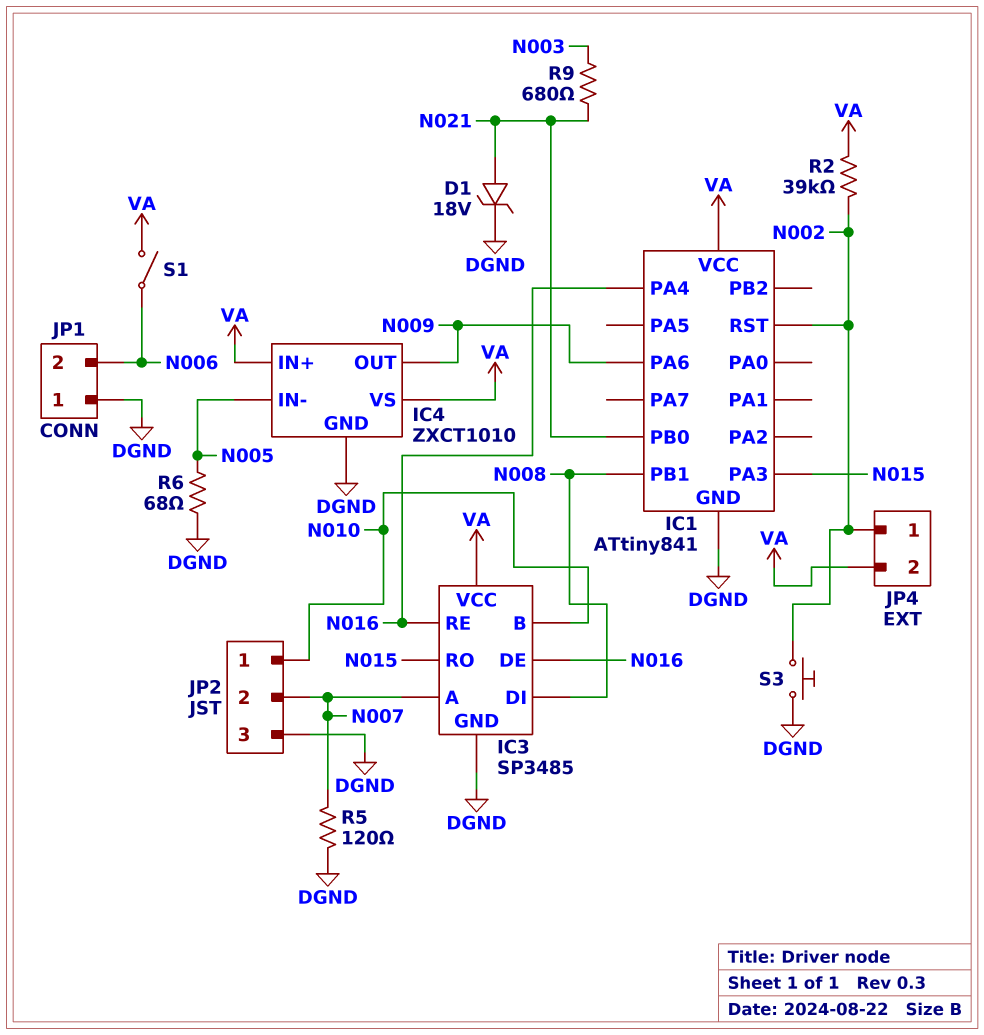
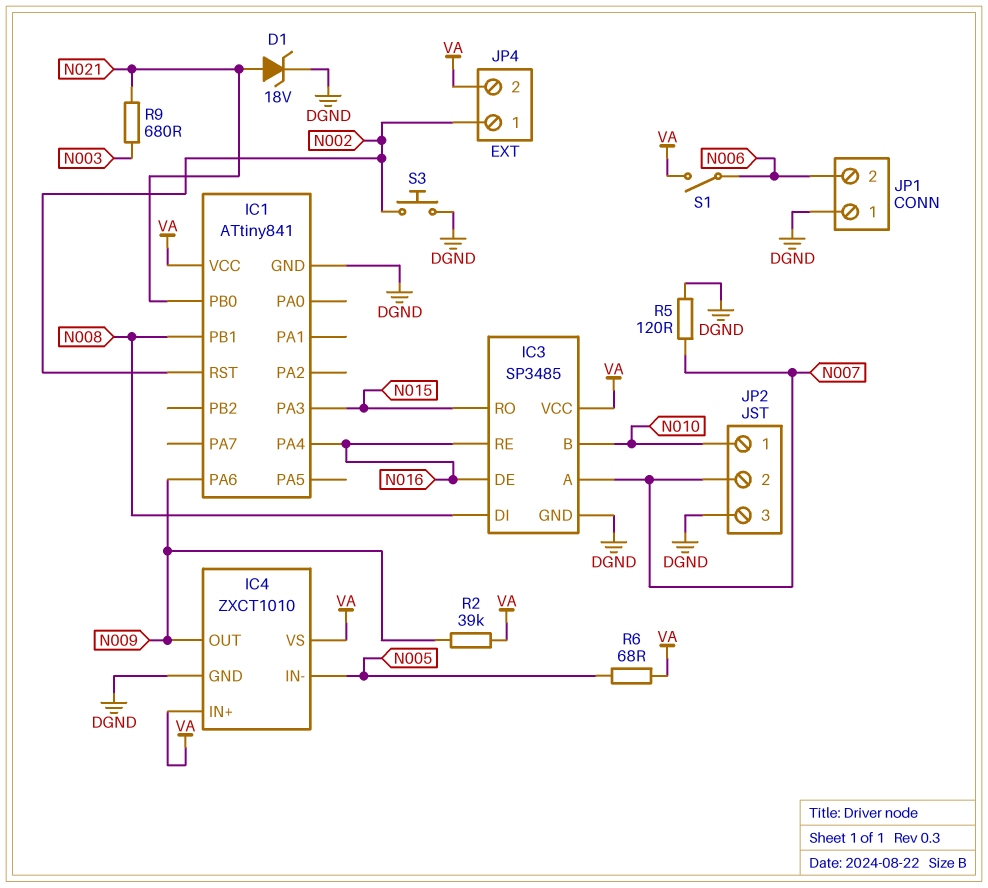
R2: 39k (N002, VA) -> 39k (N009, VA)
R6: 68 (DGND, N005) -> 68 (N005, VA)

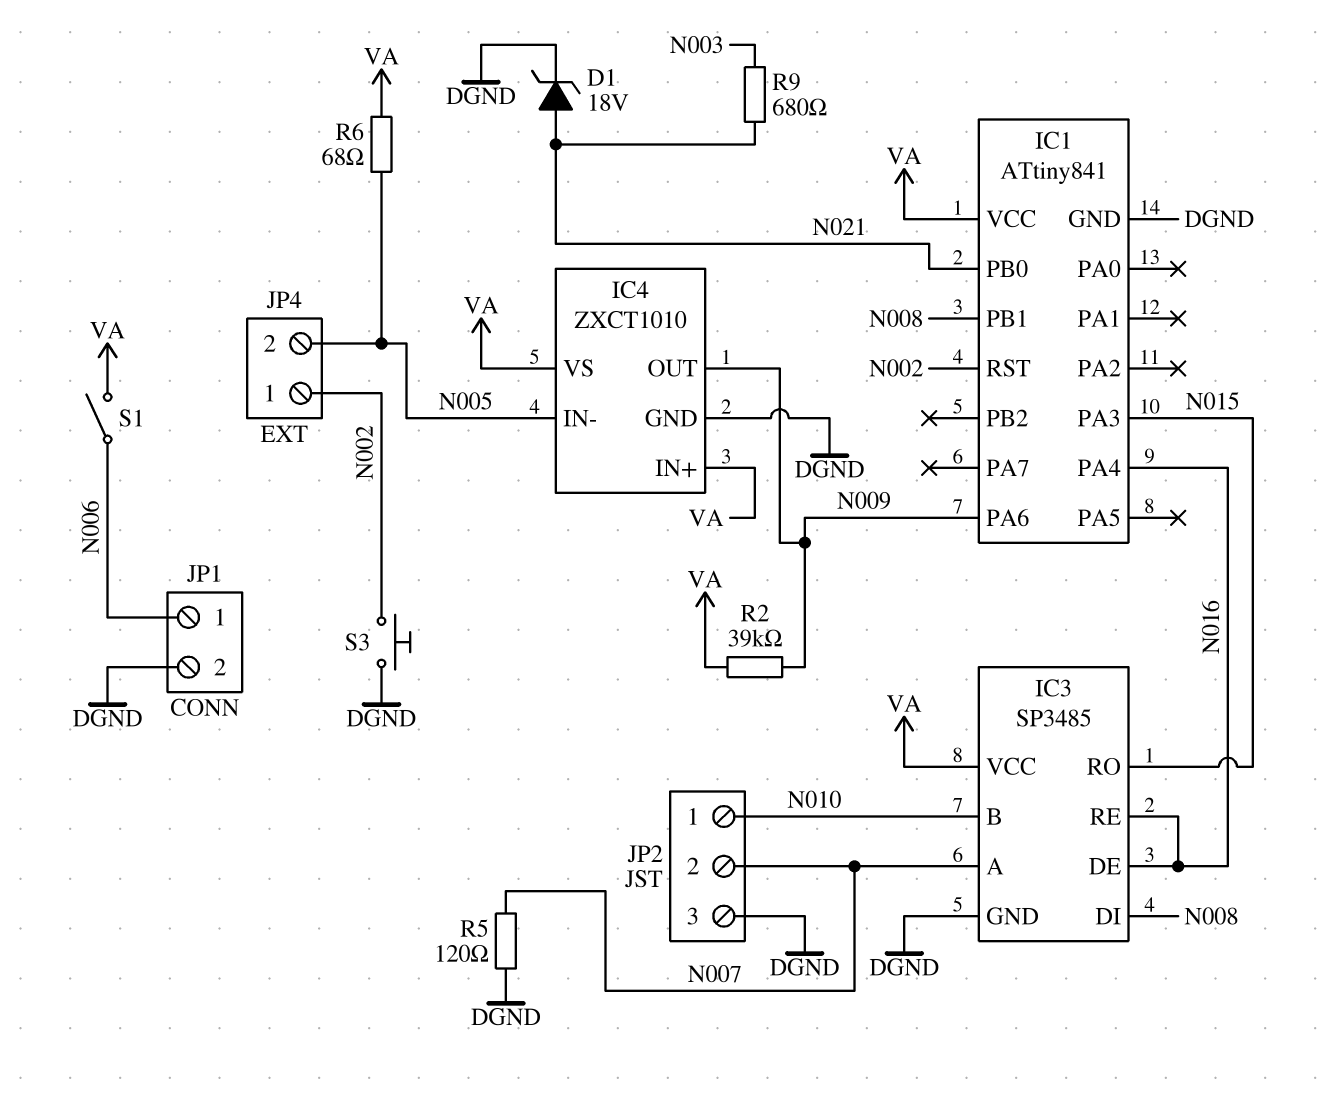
JP1 pin 1: DGND -> N006
JP1 pin 2: N006 -> DGND
JP4 pin 2: VA -> N005

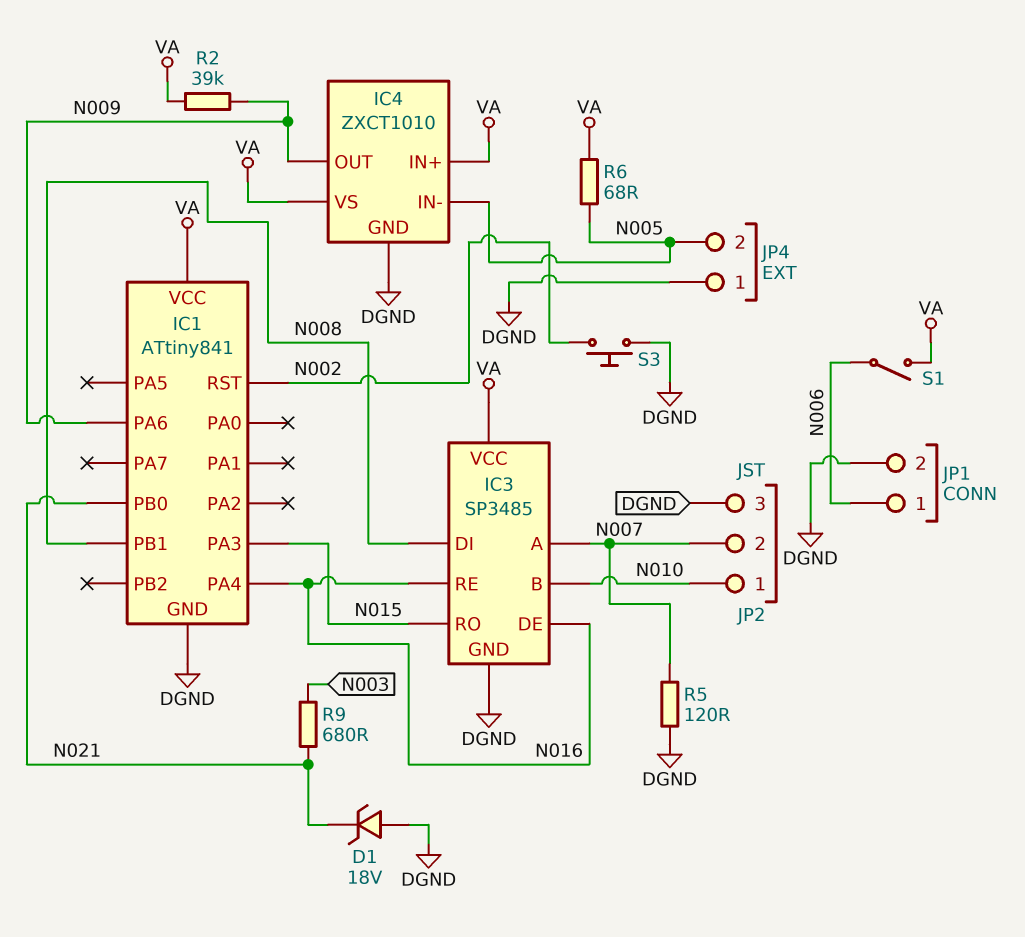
D1: zener 18V (A N021, K DGND) -> zener 18V (A DGND, K N021)
JP4 pin 1: N002 -> DGND

